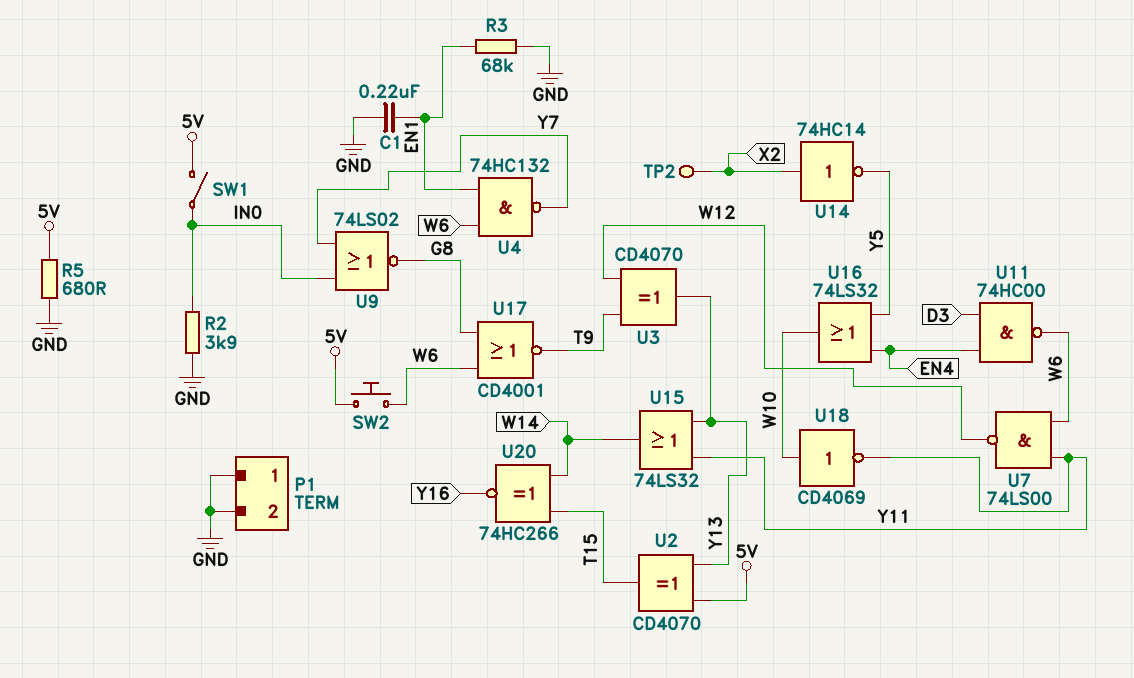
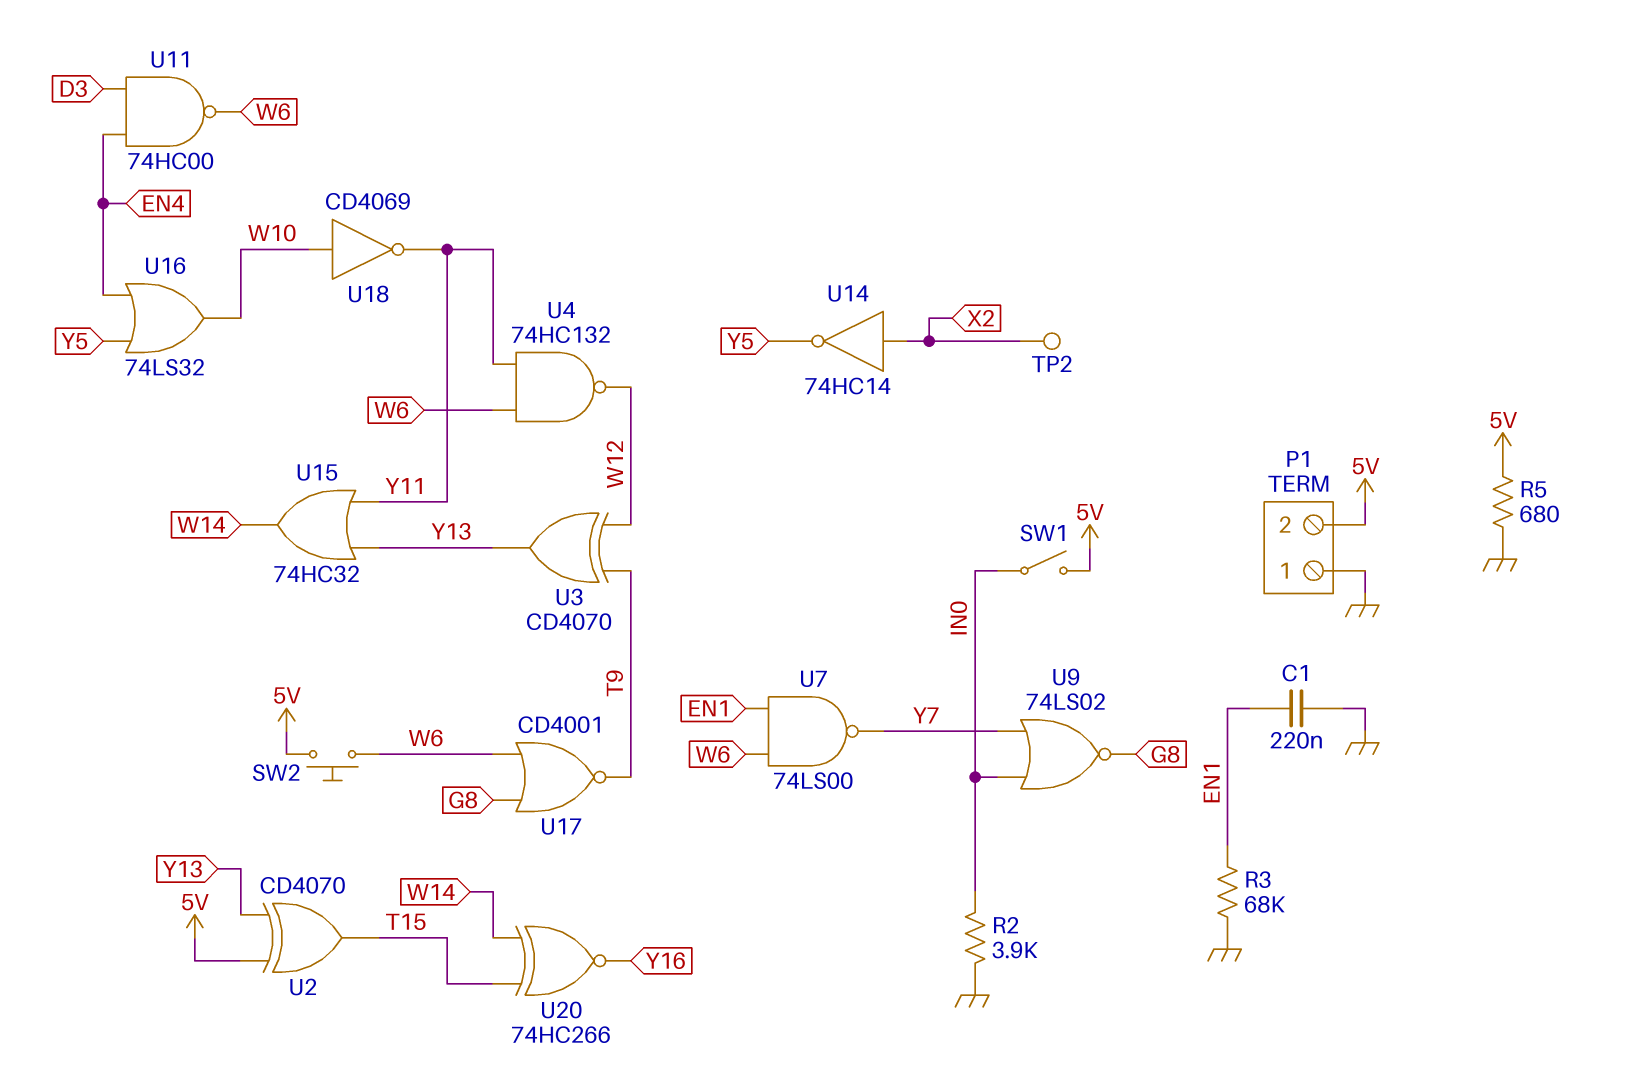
P1 pin 2: GND -> 5V
U4: NAND 74HC132 (in EN1, in W6, out Y7) -> NAND 74HC132 (in W6, in Y11, out W12)
U7: NAND 74LS00 (in W6, in Y11, out W12) -> NAND 74LS00 (in EN1, in W6, out Y7)
U15: OR 74LS32 (in Y11, in Y13, out W14) -> OR 74HC32 (in Y11, in Y13, out W14)

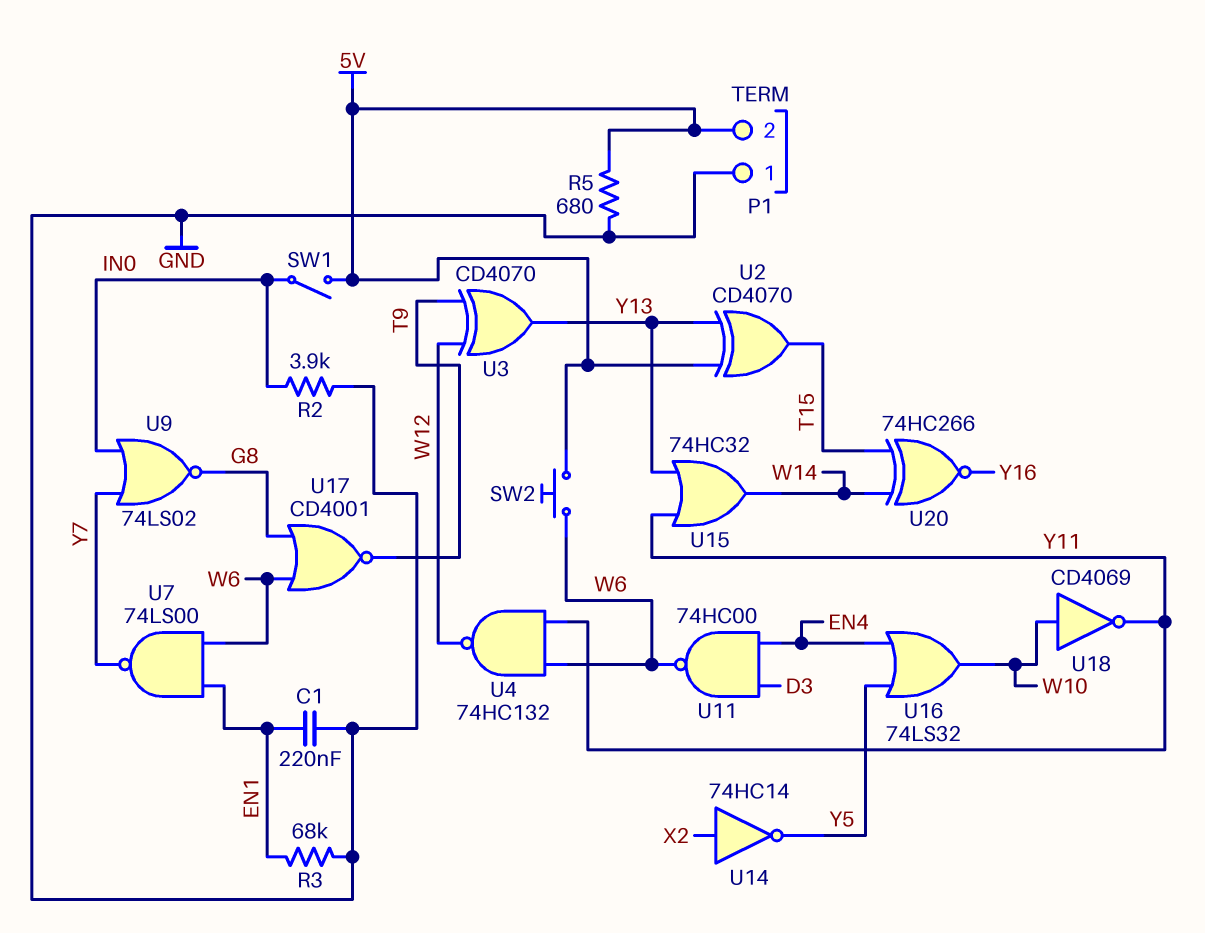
TP2: test point (X2) -> none

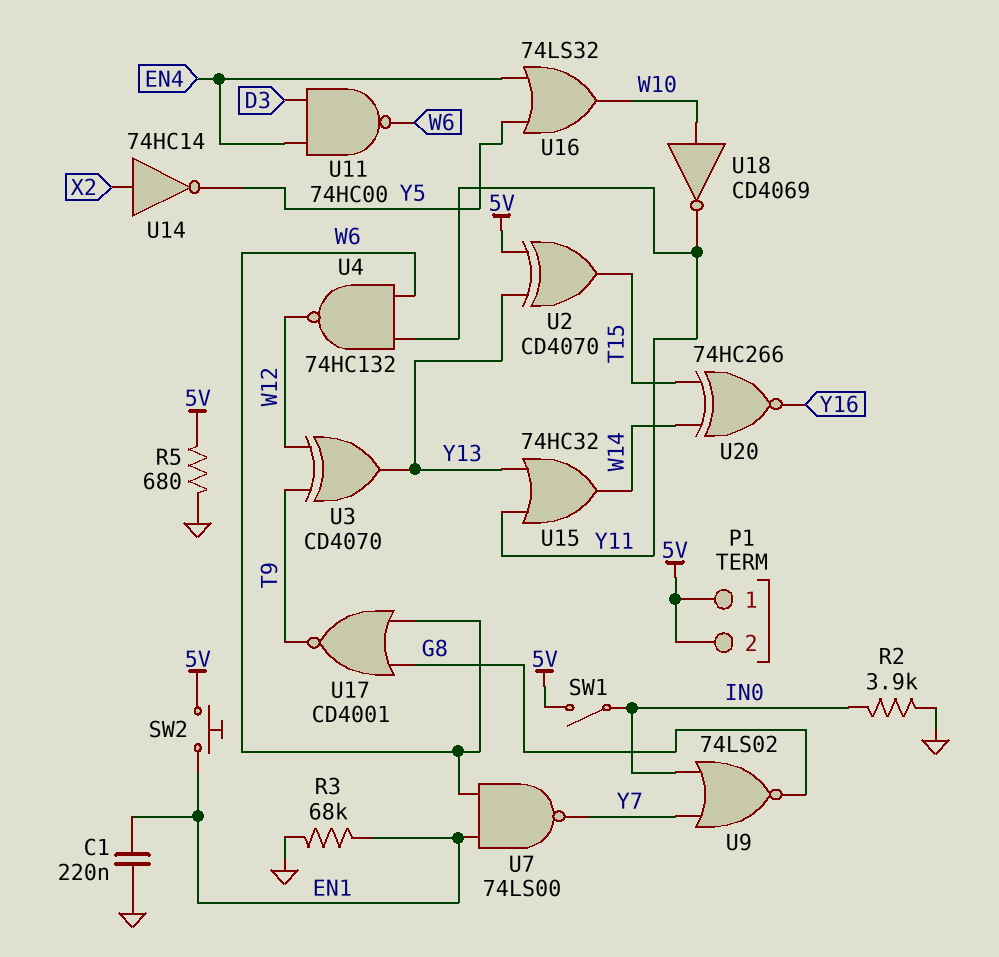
P1 pin 1: GND -> 5V
SW2: button (5V, W6) -> button (5V, EN1)

